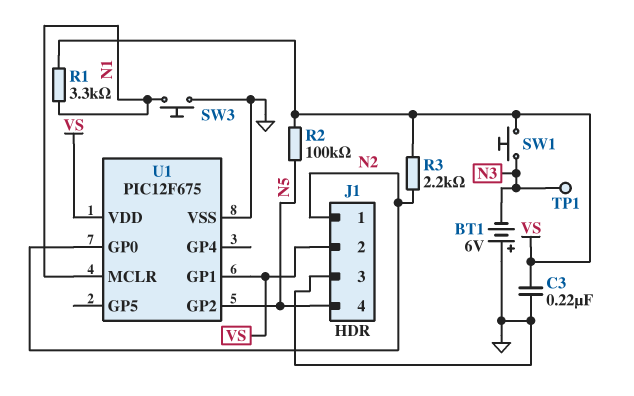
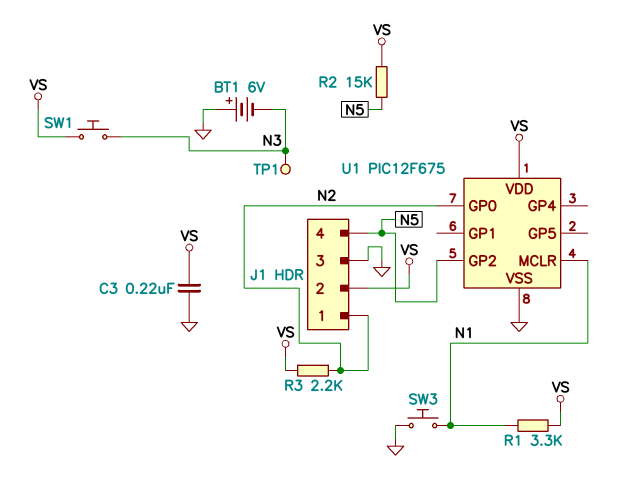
R2: 100k (N5, VS) -> 15k (N5, VS)
U1 pin GP1: VS -> none

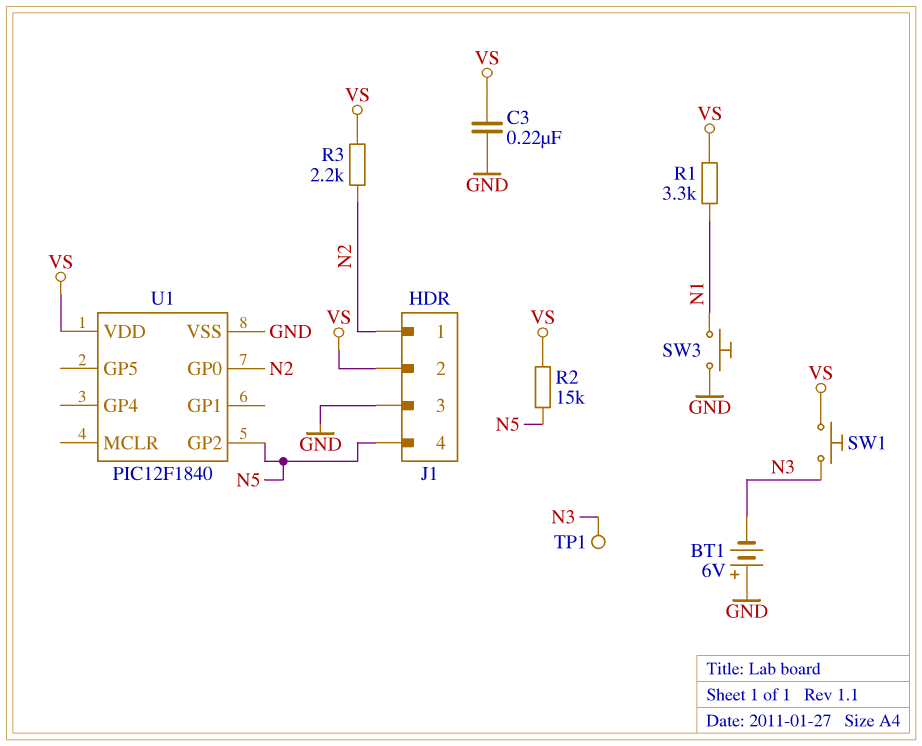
U1: PIC12F675 -> PIC12F1840
U1 pin MCLR: N1 -> none

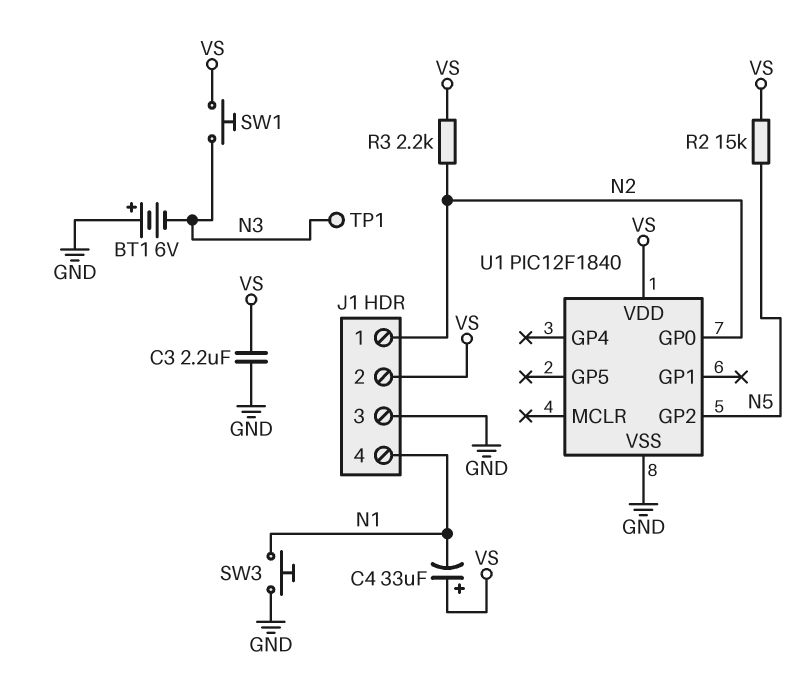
C3: 220nF (GND, VS) -> 2.2uF (GND, VS)
C4: none -> 33uF (plus VS, minus N1)
J1 pin 4: N5 -> N1
R1: 3.3k (N1, VS) -> none

